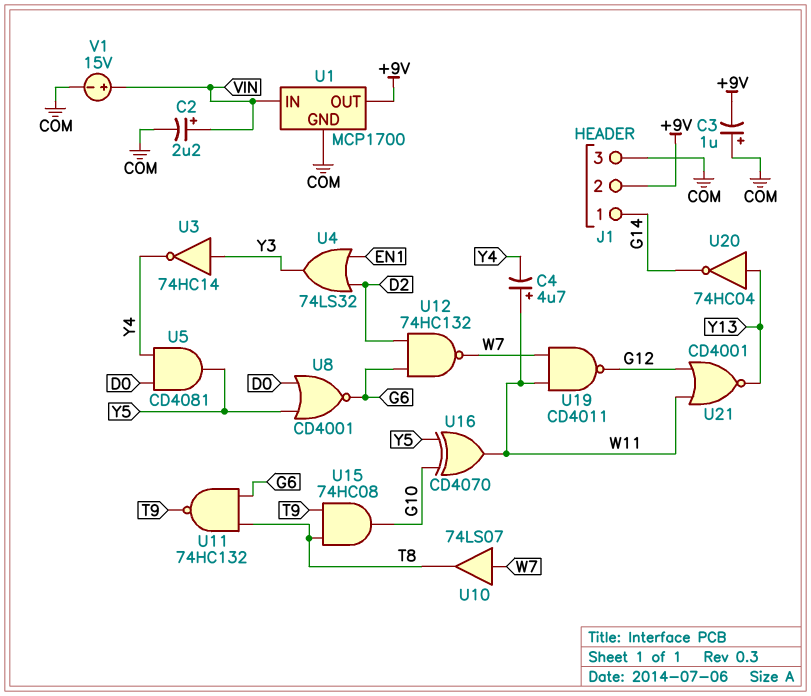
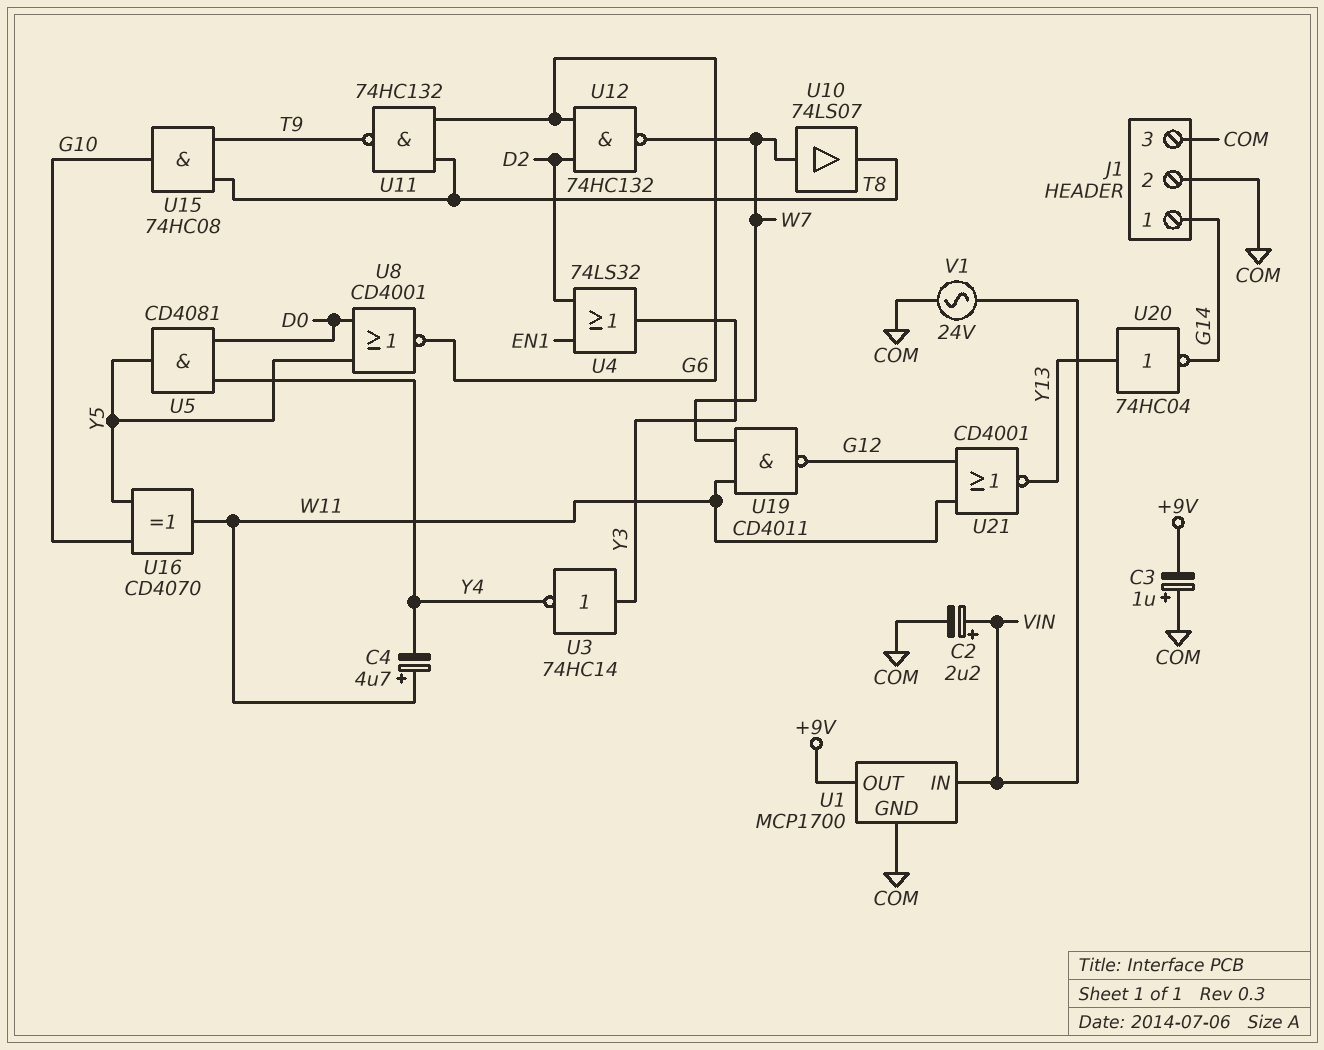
J1 pin 2: +9V -> COM
V1: 15V (plus VIN, minus COM) -> AC 24V (COM, VIN)

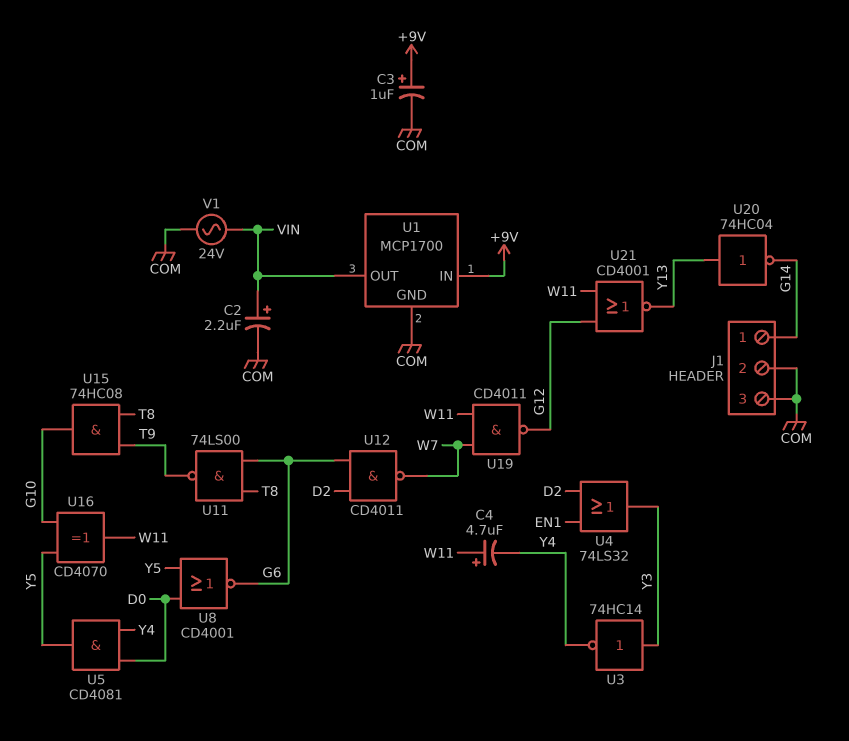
C3: 1uF (plus COM, minus +9V) -> 1uF (plus +9V, minus COM)
U1 pin IN: VIN -> +9V
U1 pin OUT: +9V -> VIN
U10: buffer 74LS07 (in W7, out T8) -> none
U11: NAND 74HC132 (in G6, in T8, out T9) -> NAND 74LS00 (in G6, in T8, out T9)
U12: NAND 74HC132 (in D2, in G6, out W7) -> NAND CD4011 (in D2, in G6, out W7)

